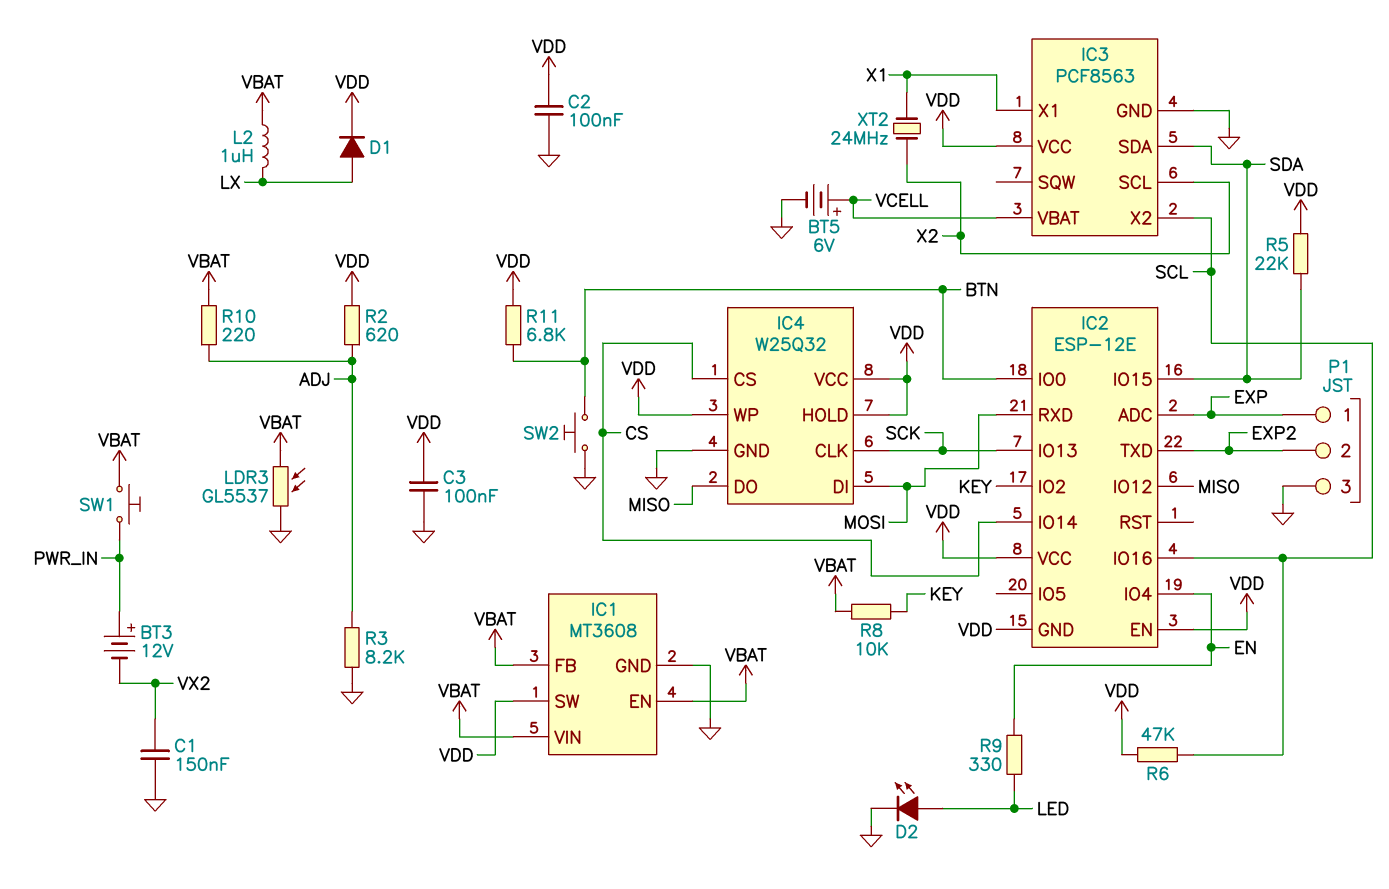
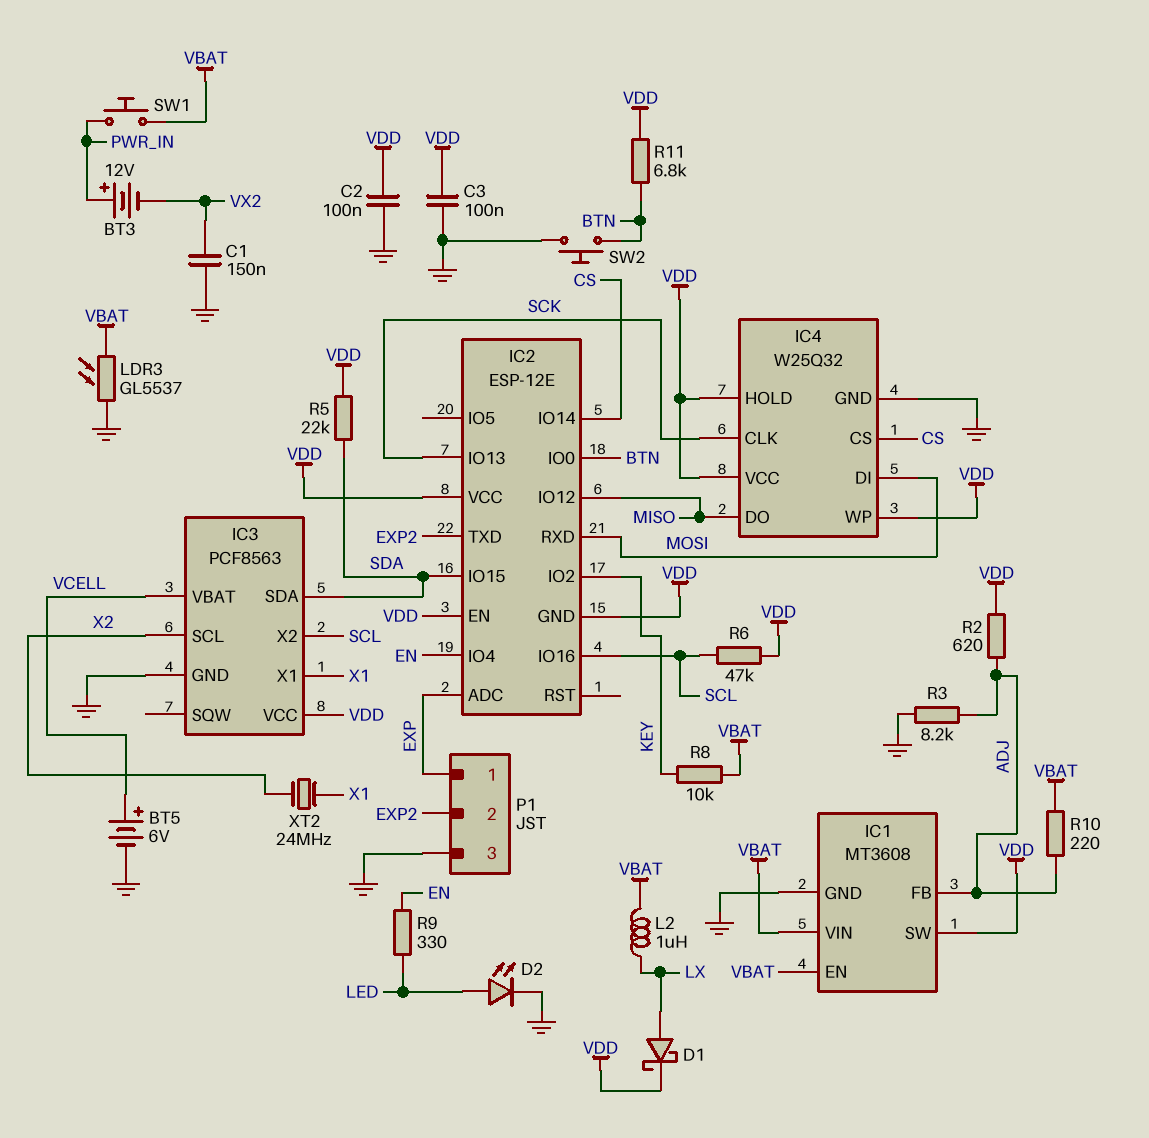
D1: diode (A LX, K VDD) -> schottky (A LX, K VDD)
IC1 pin FB: VBAT -> ADJ

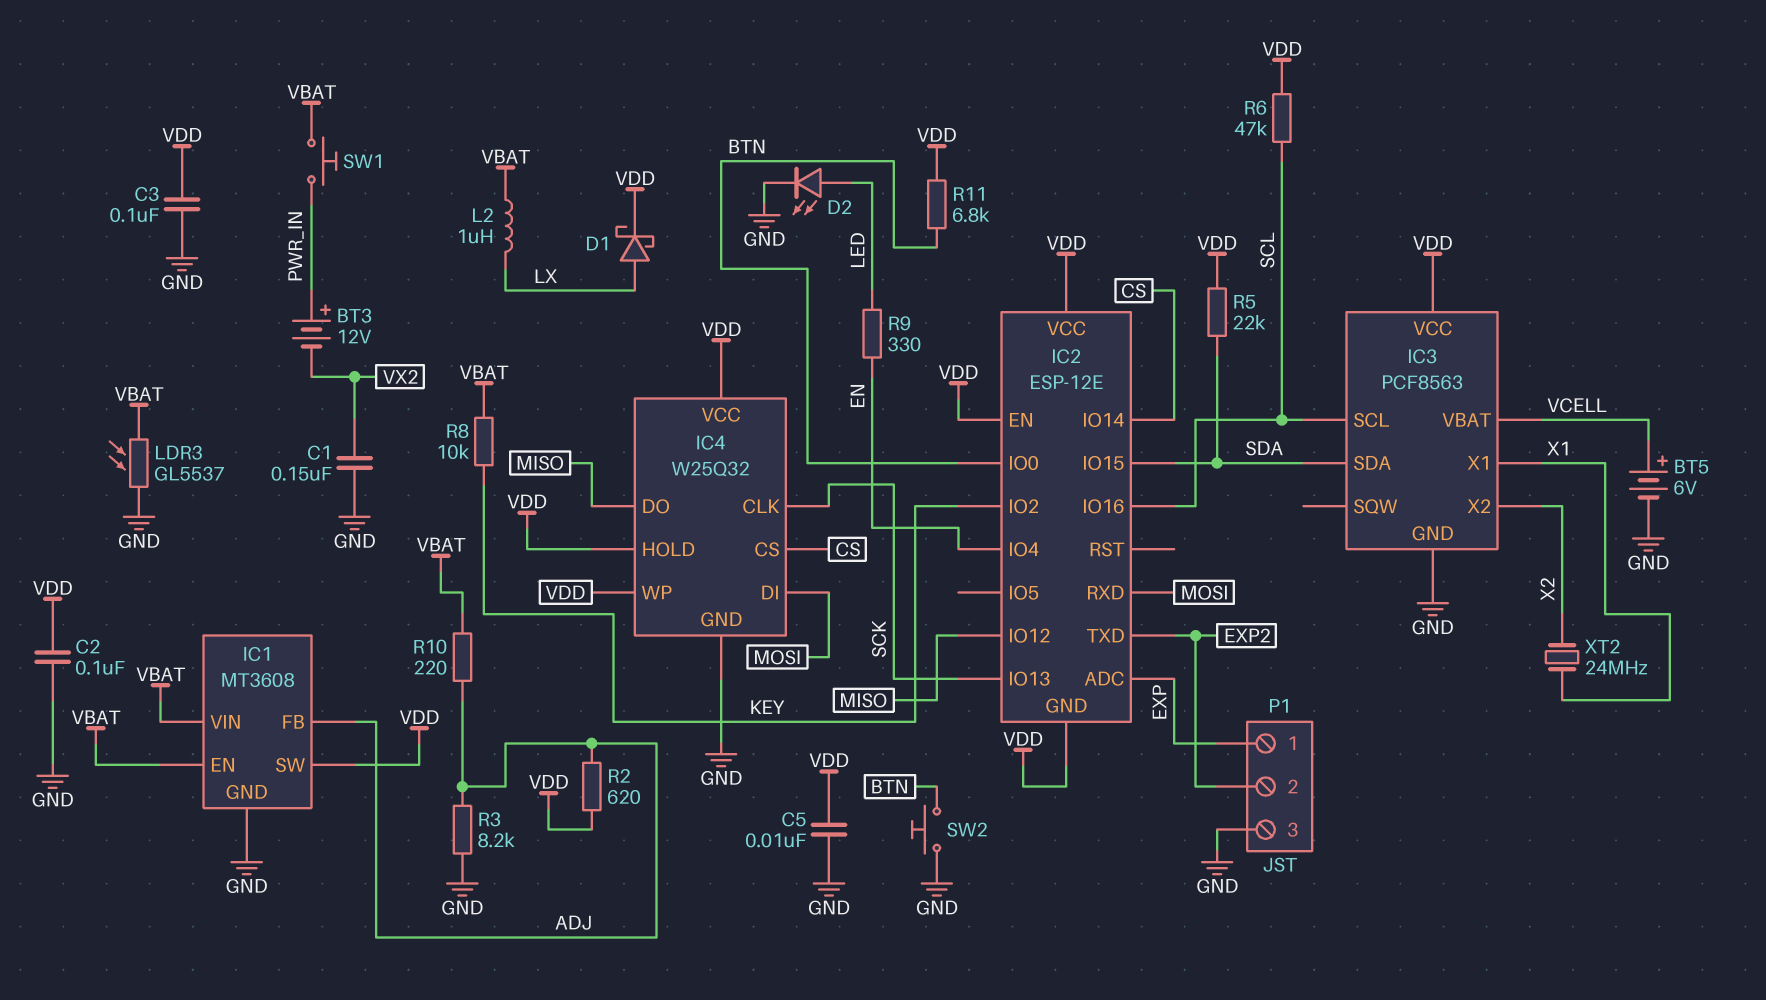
C5: none -> 10nF (GND, VDD)
IC3 pin SCL: X2 -> SCL
IC3 pin X2: SCL -> X2

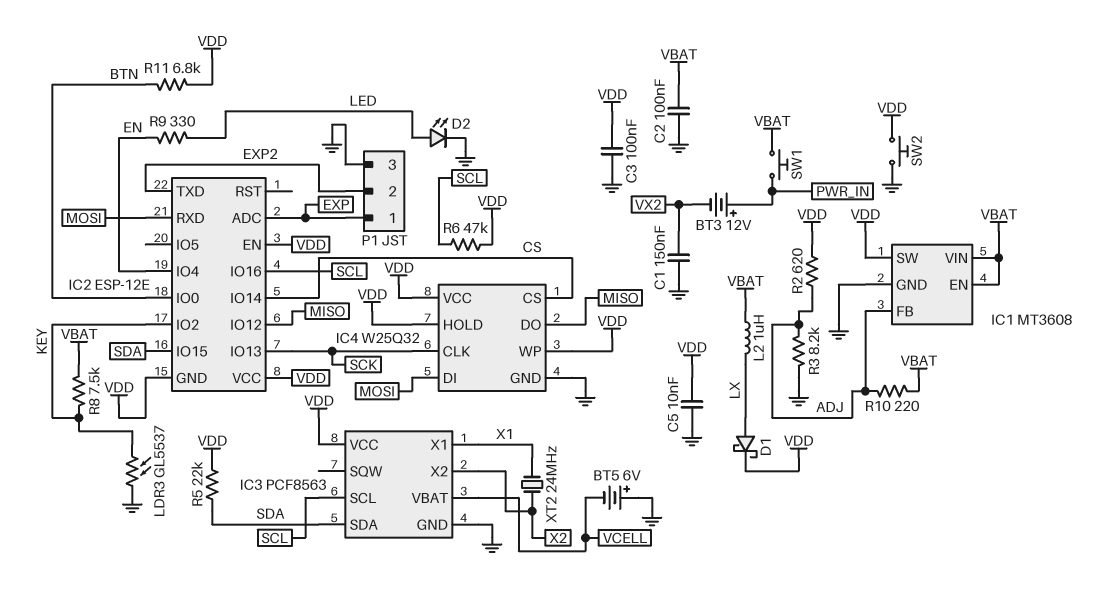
BT5: 6V (plus VCELL, minus GND) -> 6V (plus GND, minus VCELL)
C2: 100nF (GND, VDD) -> 100nF (GND, VBAT)
LDR3: GL5537 (GND, VBAT) -> GL5537 (GND, KEY)
R8: 10k (KEY, VBAT) -> 7.5k (KEY, VBAT)
SW2: button (BTN, GND) -> button (GND, VDD)

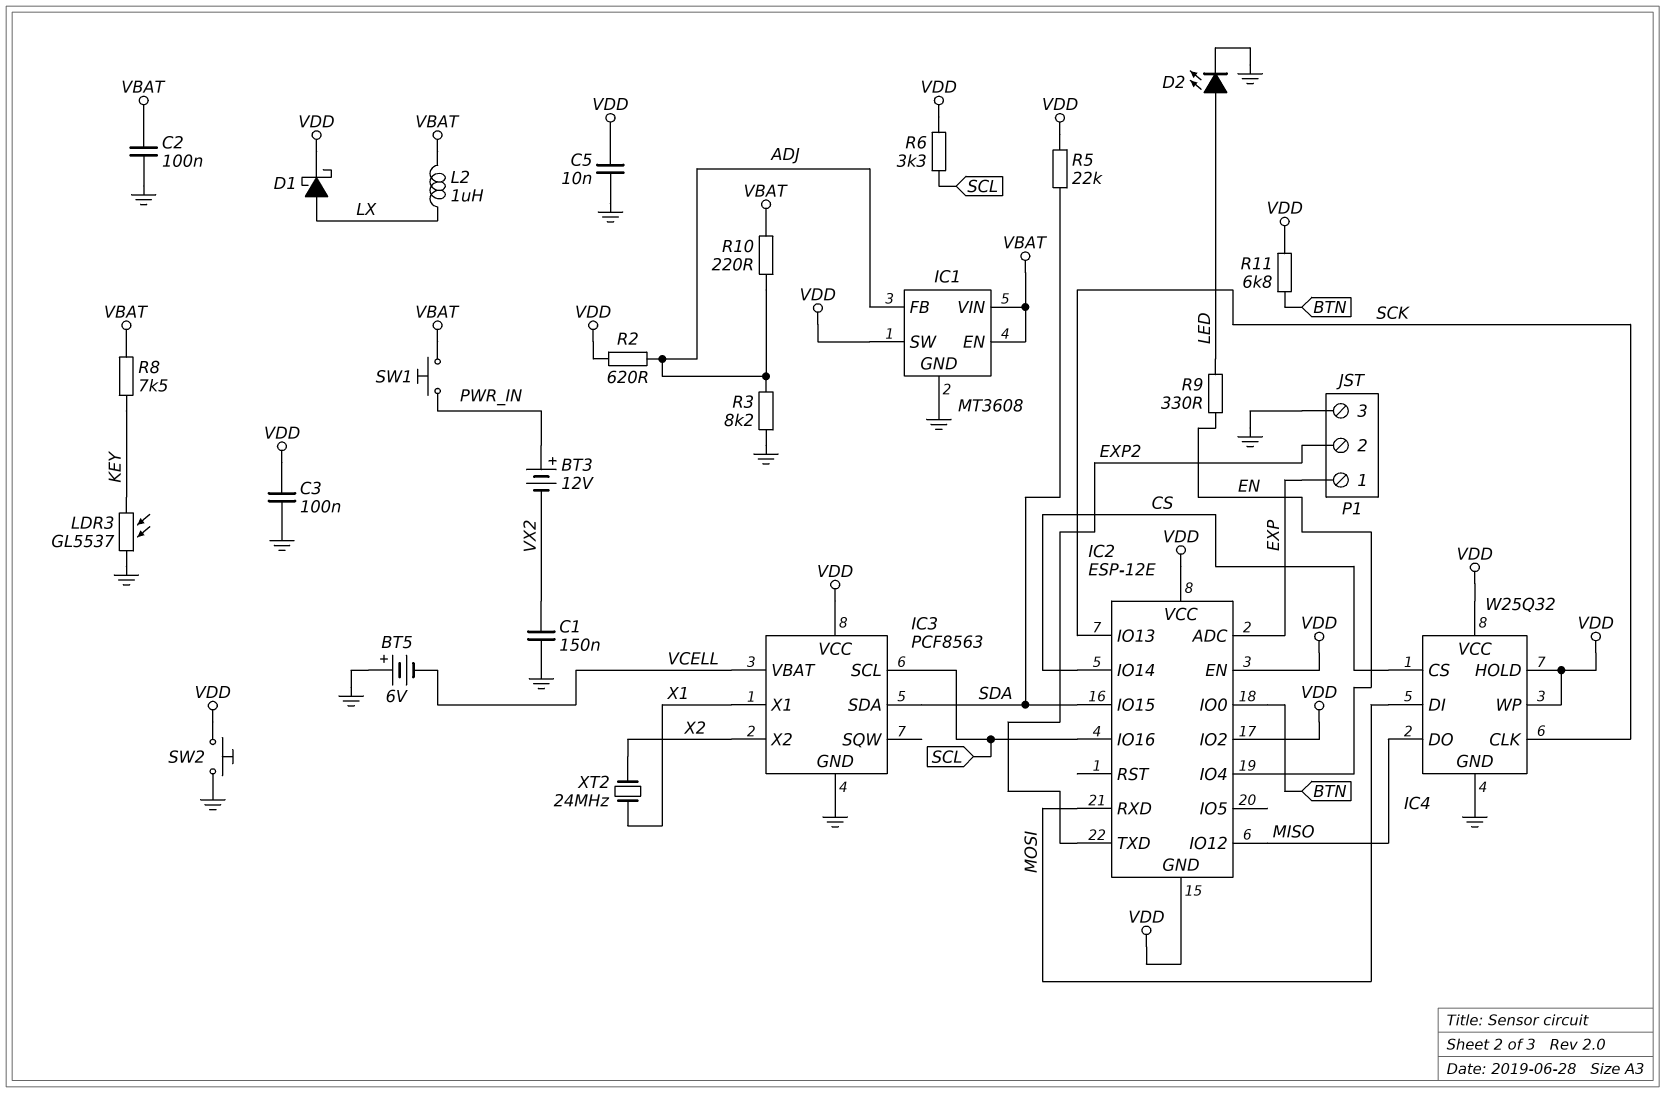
IC2 pin IO2: KEY -> VDD
R6: 47k (SCL, VDD) -> 3.3k (SCL, VDD)

